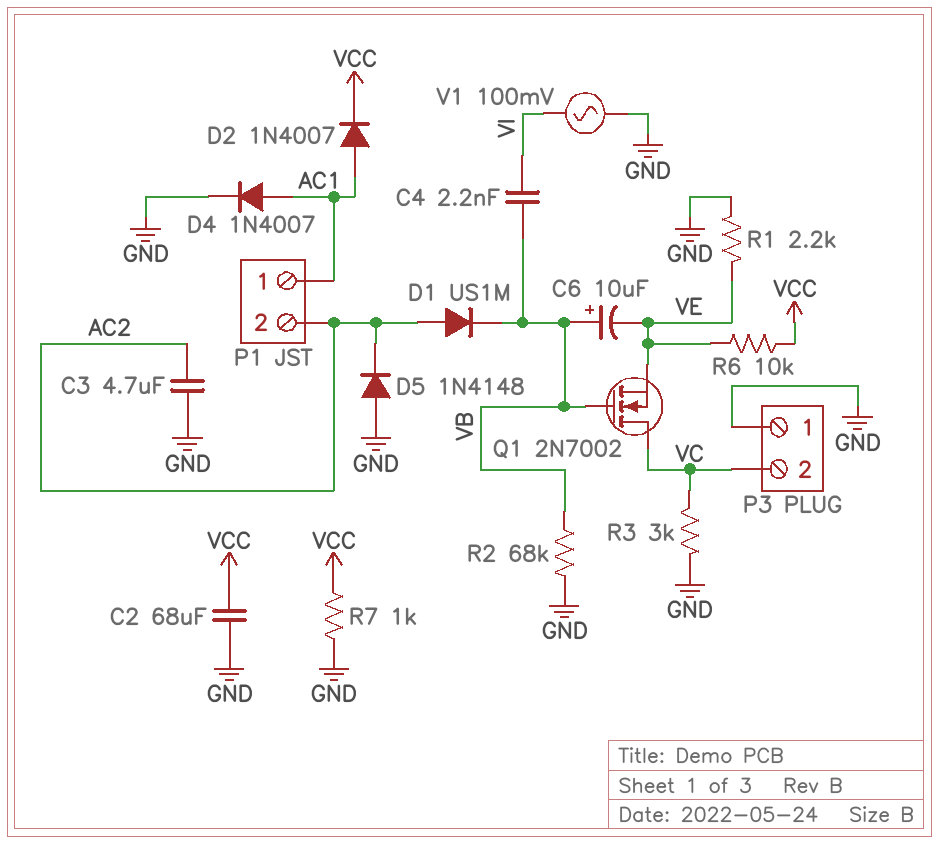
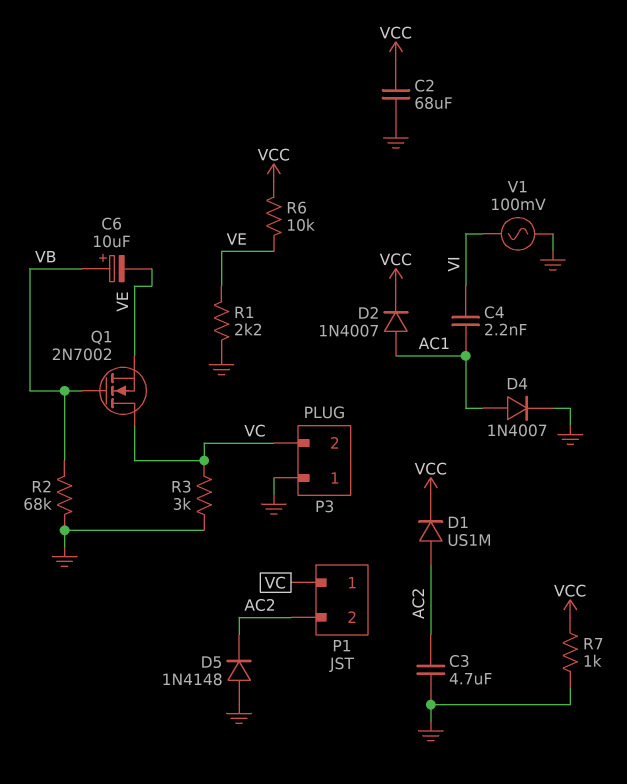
C4: 2.2nF (VB, VI) -> 2.2nF (AC1, VI)
D1: diode US1M (A AC2, K VB) -> diode US1M (A AC2, K VCC)
P1 pin 1: AC1 -> VC

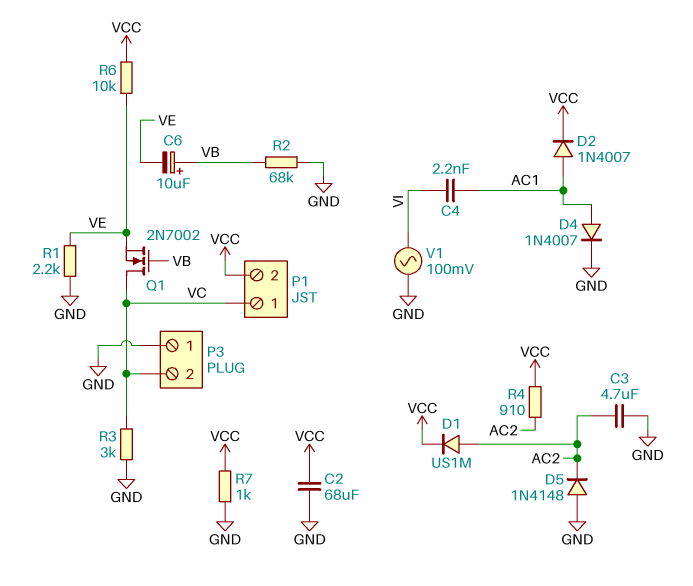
P1 pin 2: AC2 -> VCC
R4: none -> 910 (AC2, VCC)

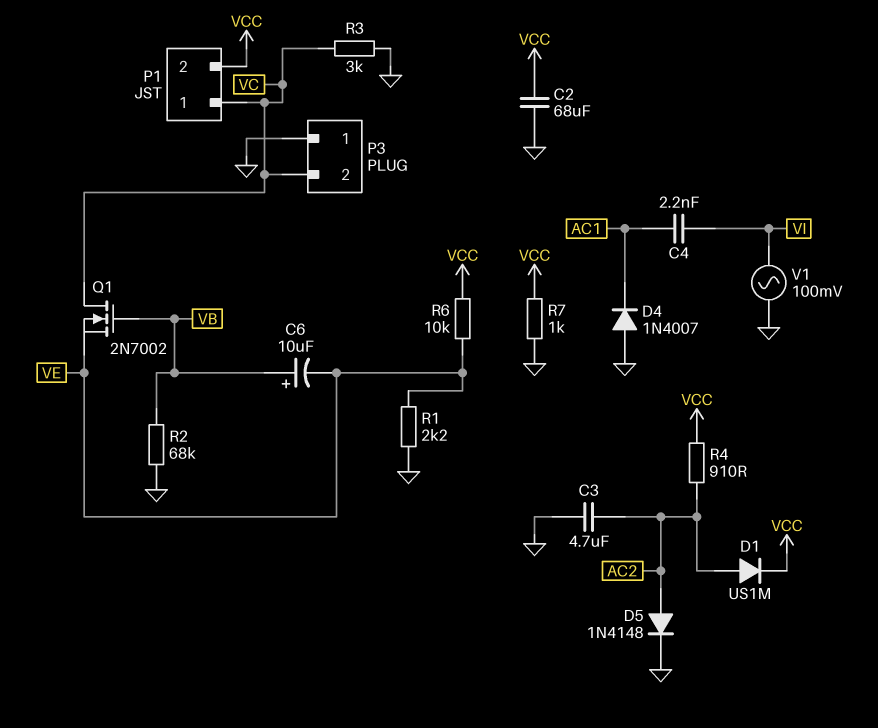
D2: diode 1N4007 (A AC1, K VCC) -> none
D4: diode 1N4007 (A AC1, K GND) -> diode 1N4007 (A GND, K AC1)
D5: diode 1N4148 (A GND, K AC2) -> diode 1N4148 (A AC2, K GND)

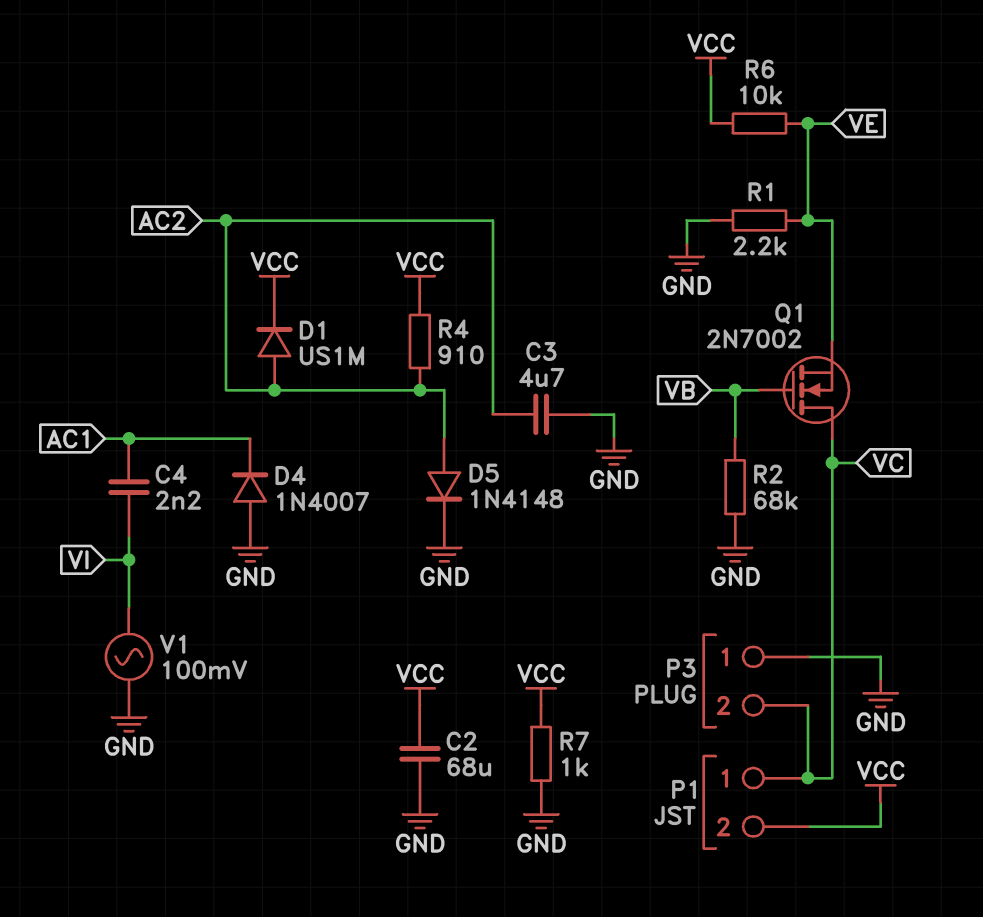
C6: 10uF (plus VB, minus VE) -> none
R3: 3k (GND, VC) -> none

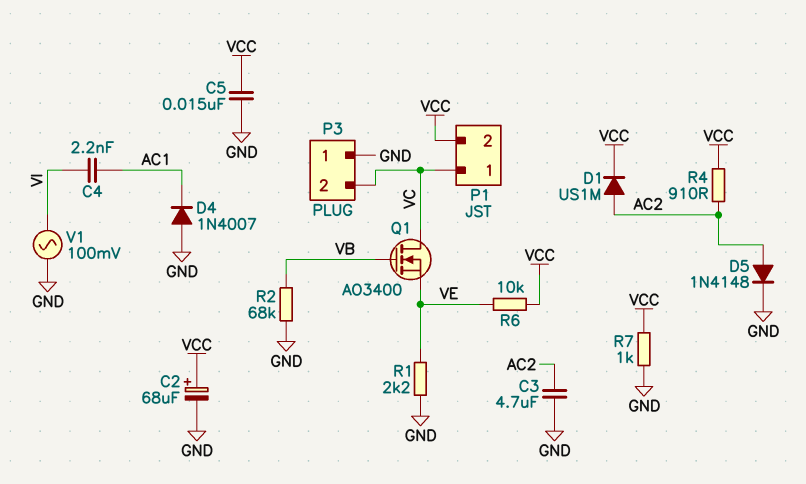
C2: 68uF (GND, VCC) -> 68uF (plus VCC, minus GND)
C5: none -> 15nF (GND, VCC)
Q1: NMOS 2N7002 (G VB, D VC, S VE) -> NMOS AO3400 (G VB, D VC, S VE)

